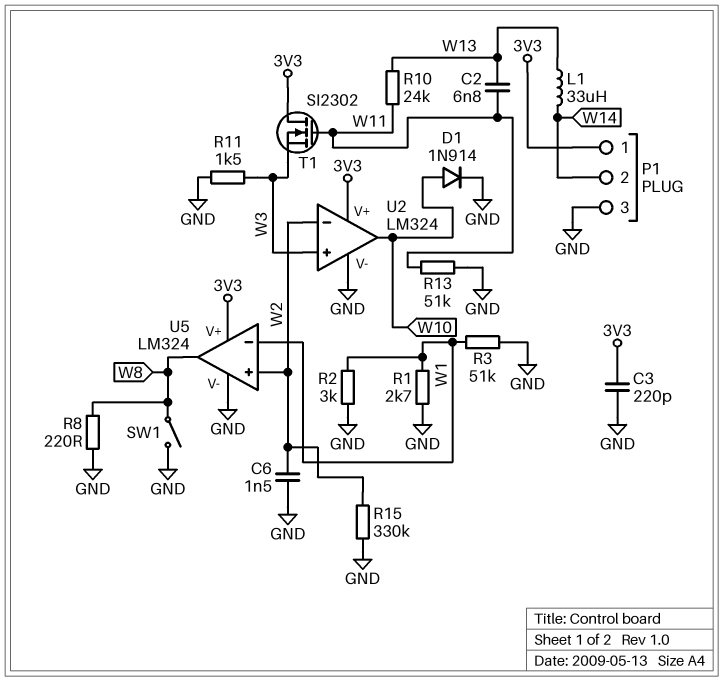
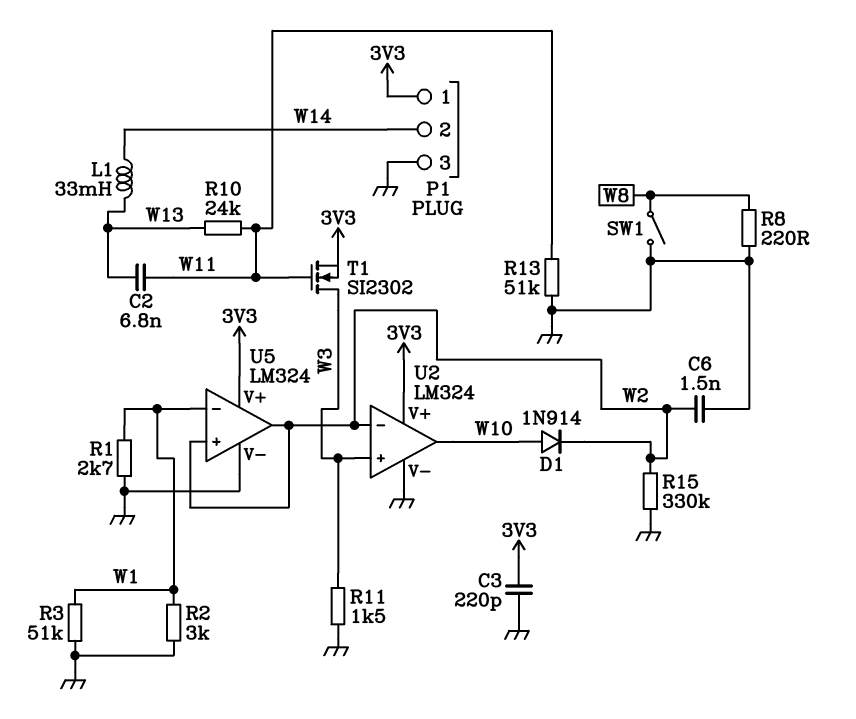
D1: diode 1N914 (A W10, K GND) -> diode 1N914 (A W10, K W2)
L1: 33uH (W13, W14) -> 33mH (W13, W14)
T1: NMOS SI2302 (G W11, D 3V3, S W3) -> NMOS SI2302 (G W11, D W3, S 3V3)
U5 pin out: W8 -> W2

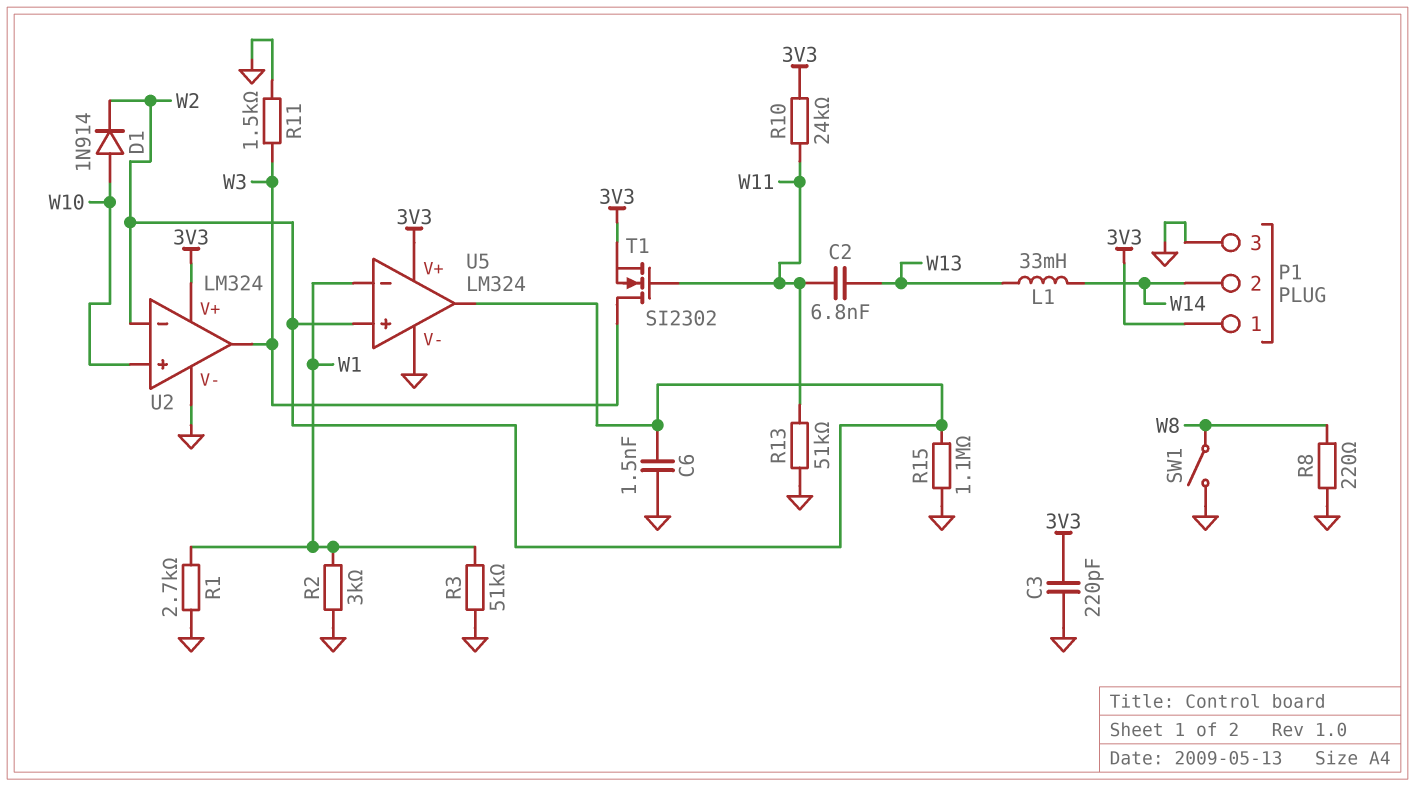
R10: 24k (W11, W13) -> 24k (3V3, W11)
R15: 330k (GND, W2) -> 1.1M (GND, W2)
U2 pin in+: W3 -> W10
U2 pin out: W10 -> W3

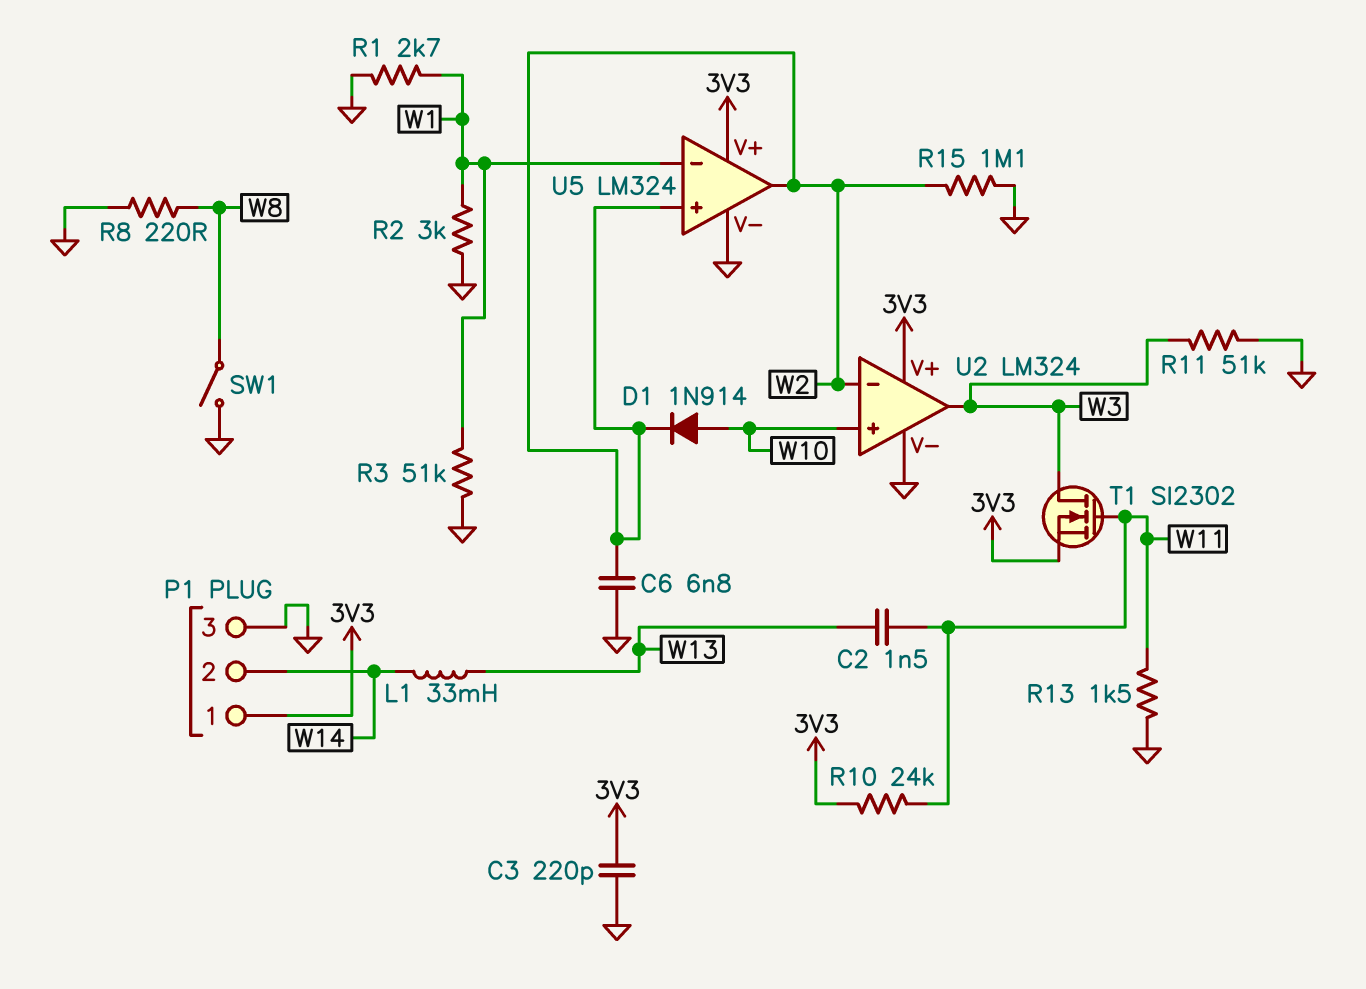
C2: 6.8nF (W11, W13) -> 1.5nF (W11, W13)
C6: 1.5nF (GND, W2) -> 6.8nF (GND, W2)
R11: 1.5k (GND, W3) -> 51k (GND, W3)
R13: 51k (GND, W11) -> 1.5k (GND, W11)

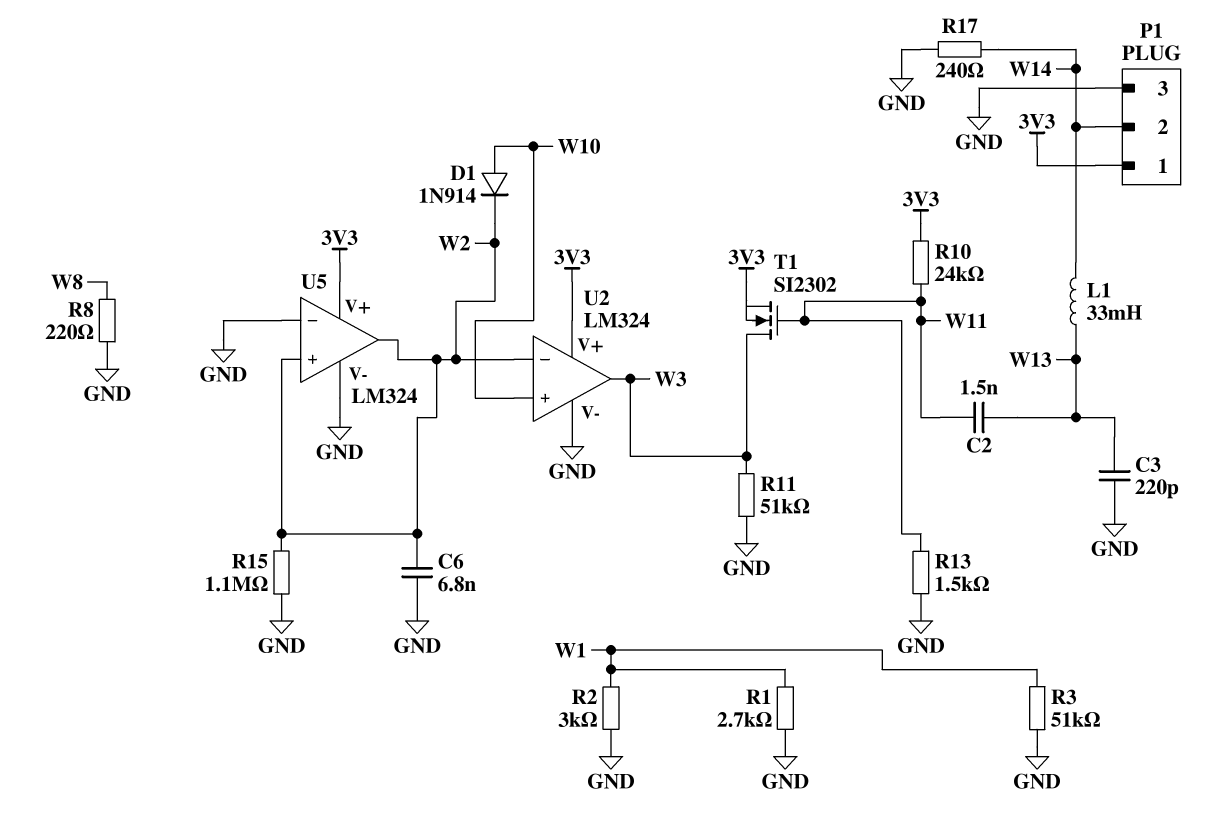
C3: 220pF (3V3, GND) -> 220pF (GND, W13)
R17: none -> 240 (GND, W14)
SW1: switch (GND, W8) -> none
U5 pin in-: W1 -> GND

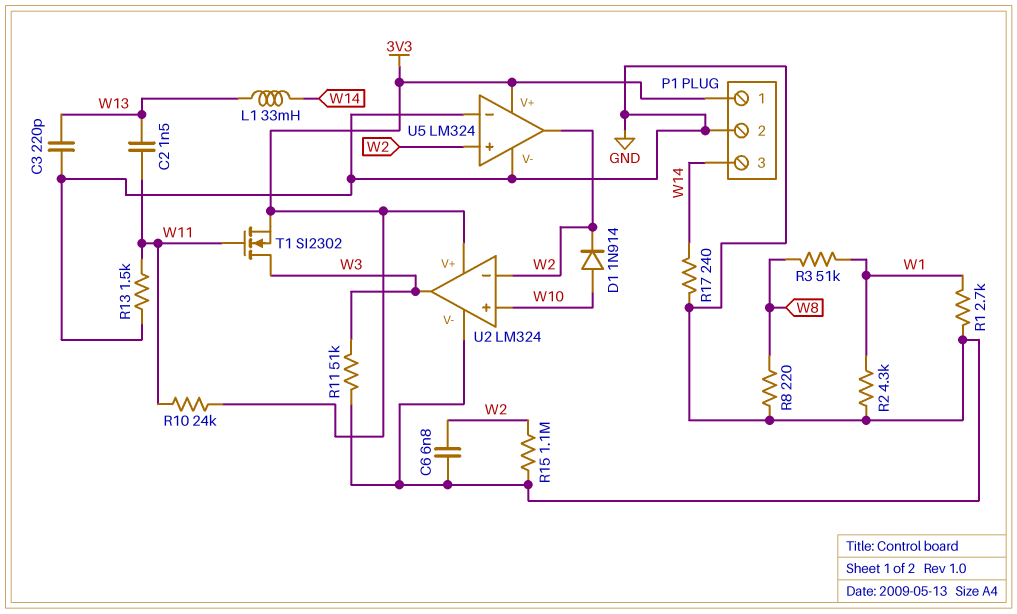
P1 pin 2: W14 -> GND
P1 pin 3: GND -> W14
R2: 3k (GND, W1) -> 4.3k (GND, W1)
R3: 51k (GND, W1) -> 51k (W1, W8)

